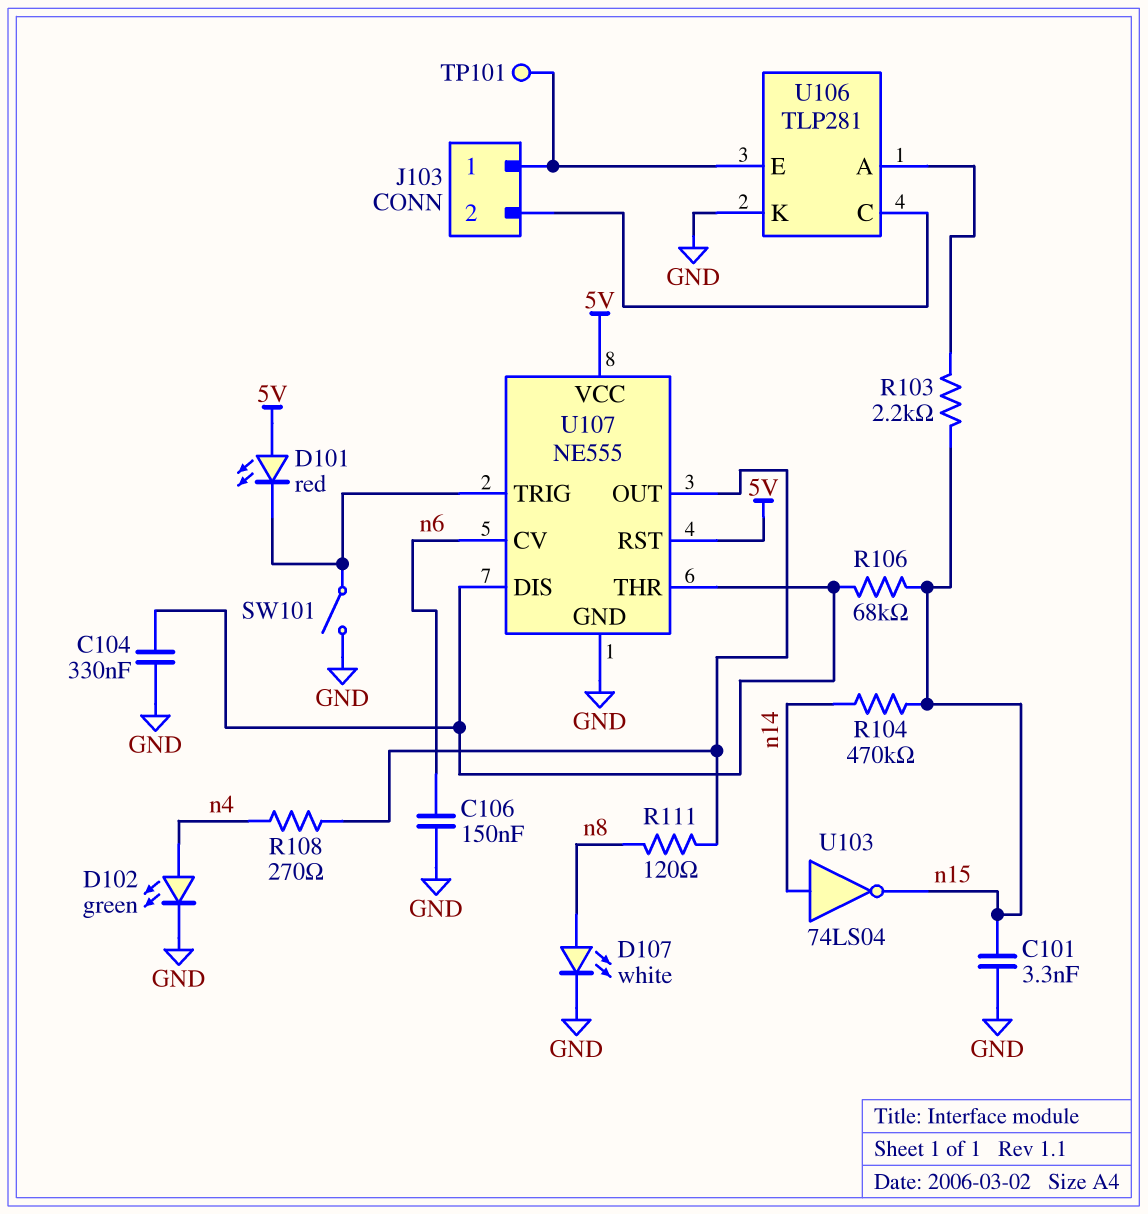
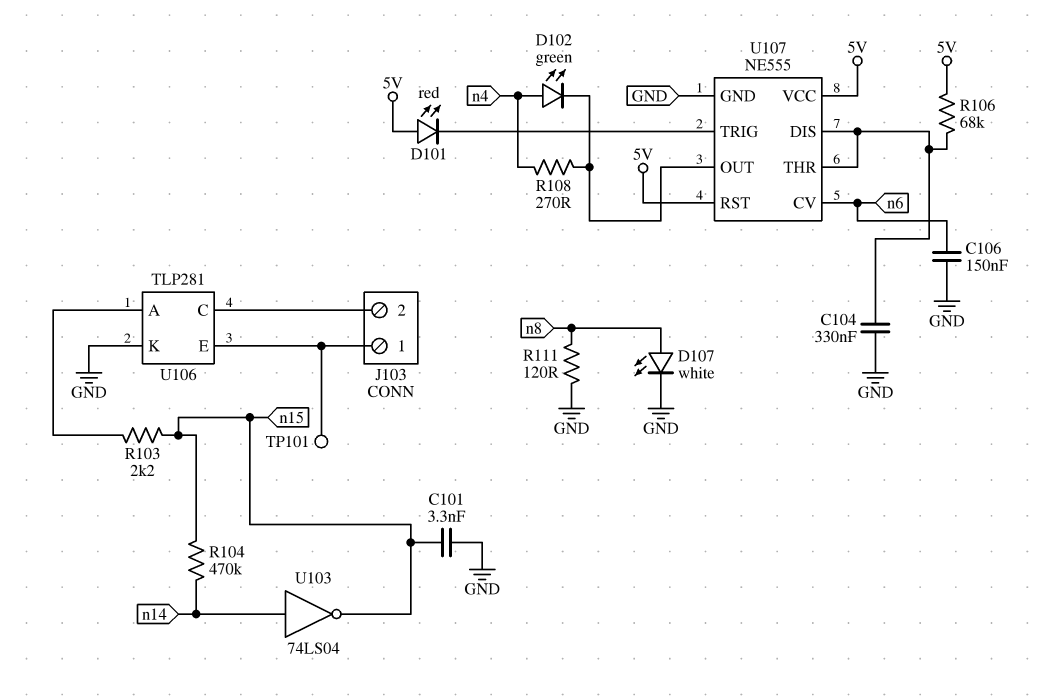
D102: LED green (A n4, K GND) -> LED green (A n4, K U107/OUT)
R106: 68k (U107/DIS, n15) -> 68k (5V, U107/DIS)
R111: 120 (U107/OUT, n8) -> 120 (GND, n8)
SW101: switch (GND, U107/TRIG) -> none

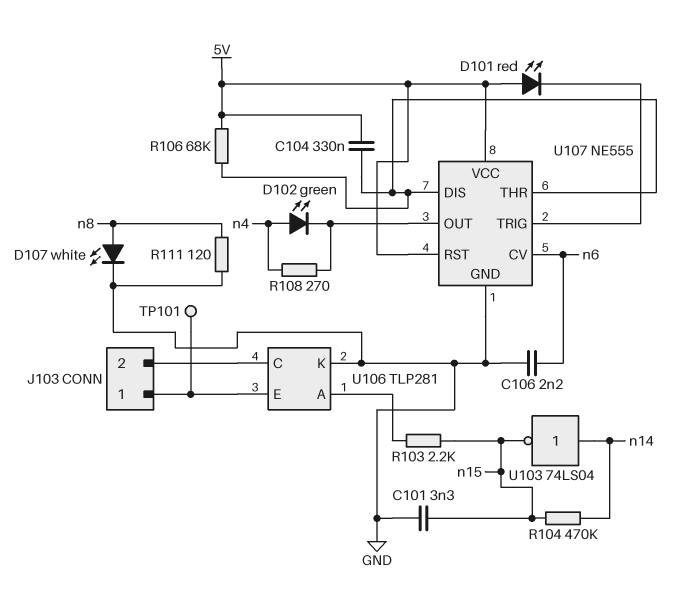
C104: 330nF (GND, U107/DIS) -> 330nF (5V, U107/DIS)
C106: 150nF (GND, n6) -> 2.2nF (GND, n6)

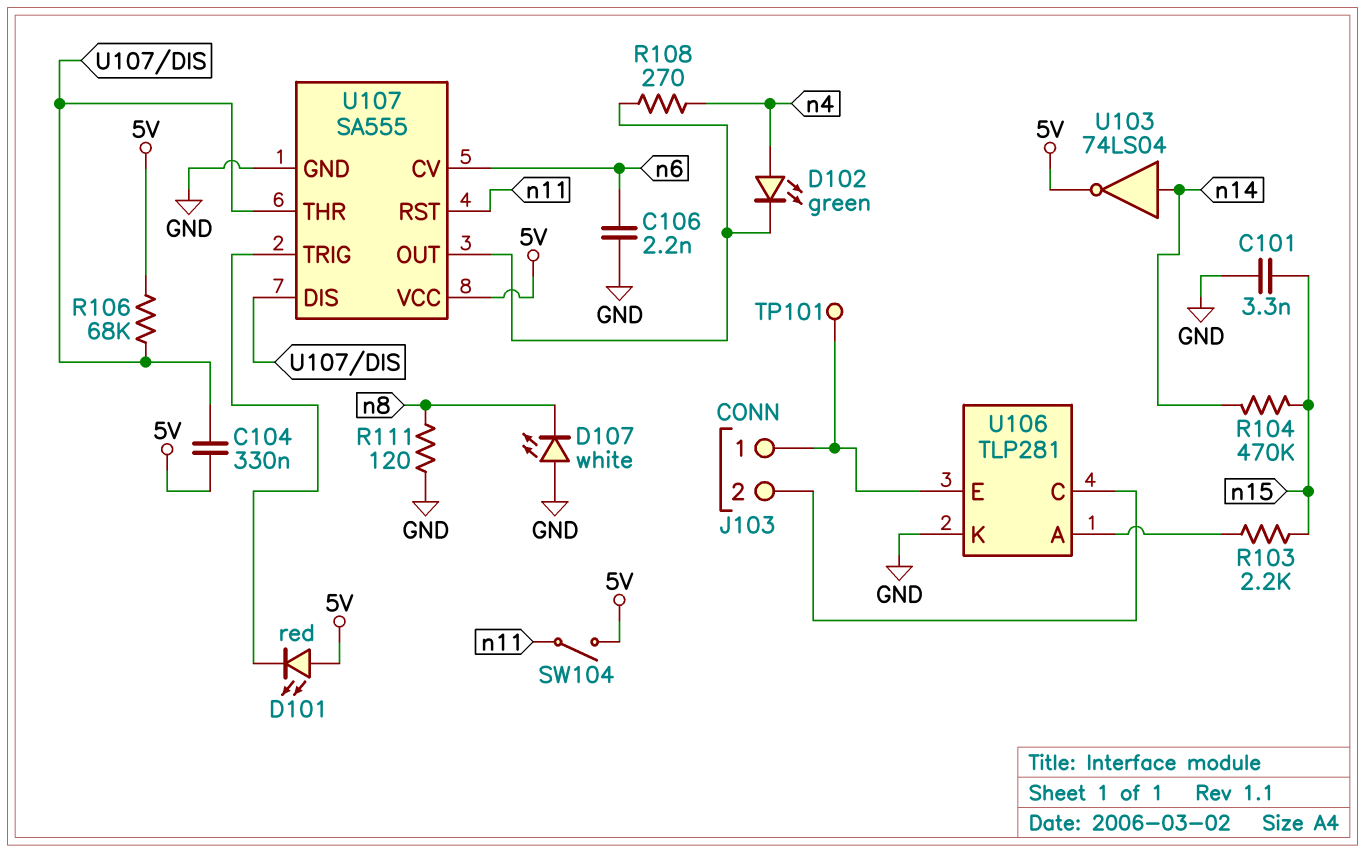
D107: LED white (A n8, K GND) -> LED white (A GND, K n8)
SW104: none -> switch (5V, n11)
U103: NOT 74LS04 (in n14, out n15) -> NOT 74LS04 (in n14, out 5V)
U107: NE555 -> SA555
U107 pin RST: 5V -> n11

